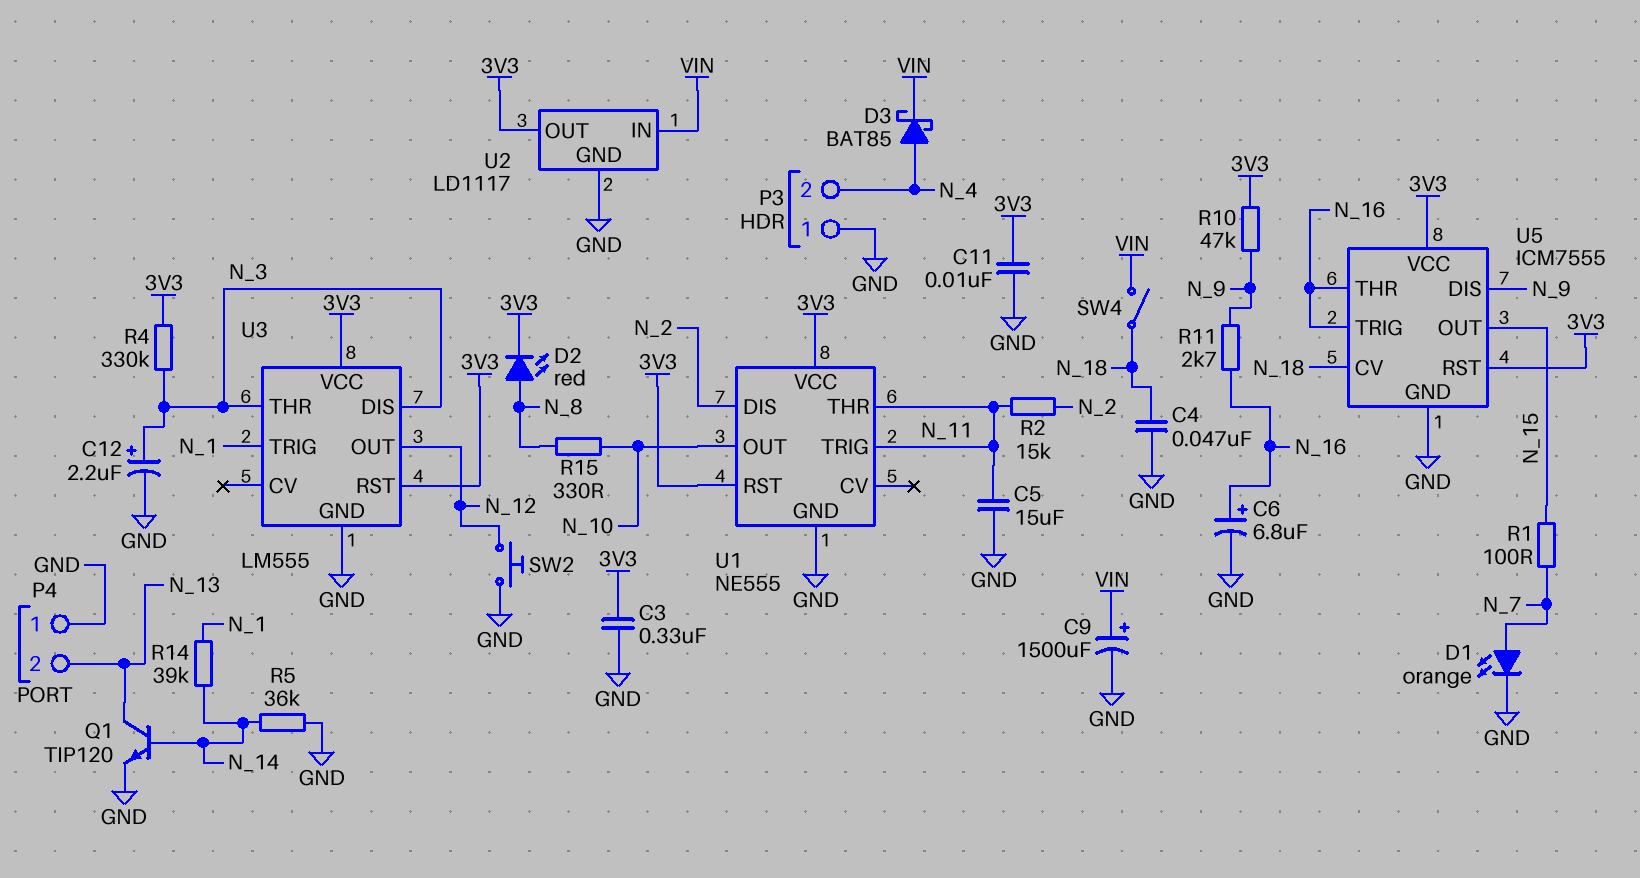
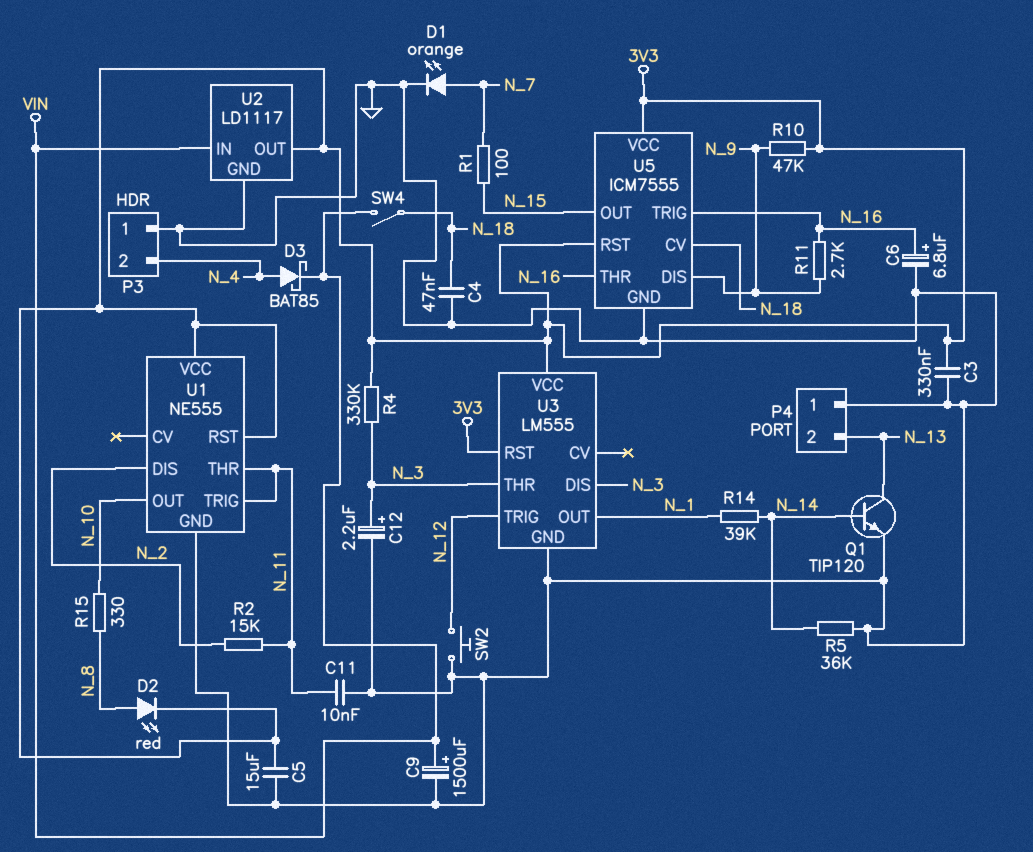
C5: 15uF (GND, N_11) -> 15uF (3V3, GND)
C11: 10nF (3V3, GND) -> 10nF (GND, N_11)
U3 pin OUT: N_12 -> N_1
U3 pin TRIG: N_1 -> N_12

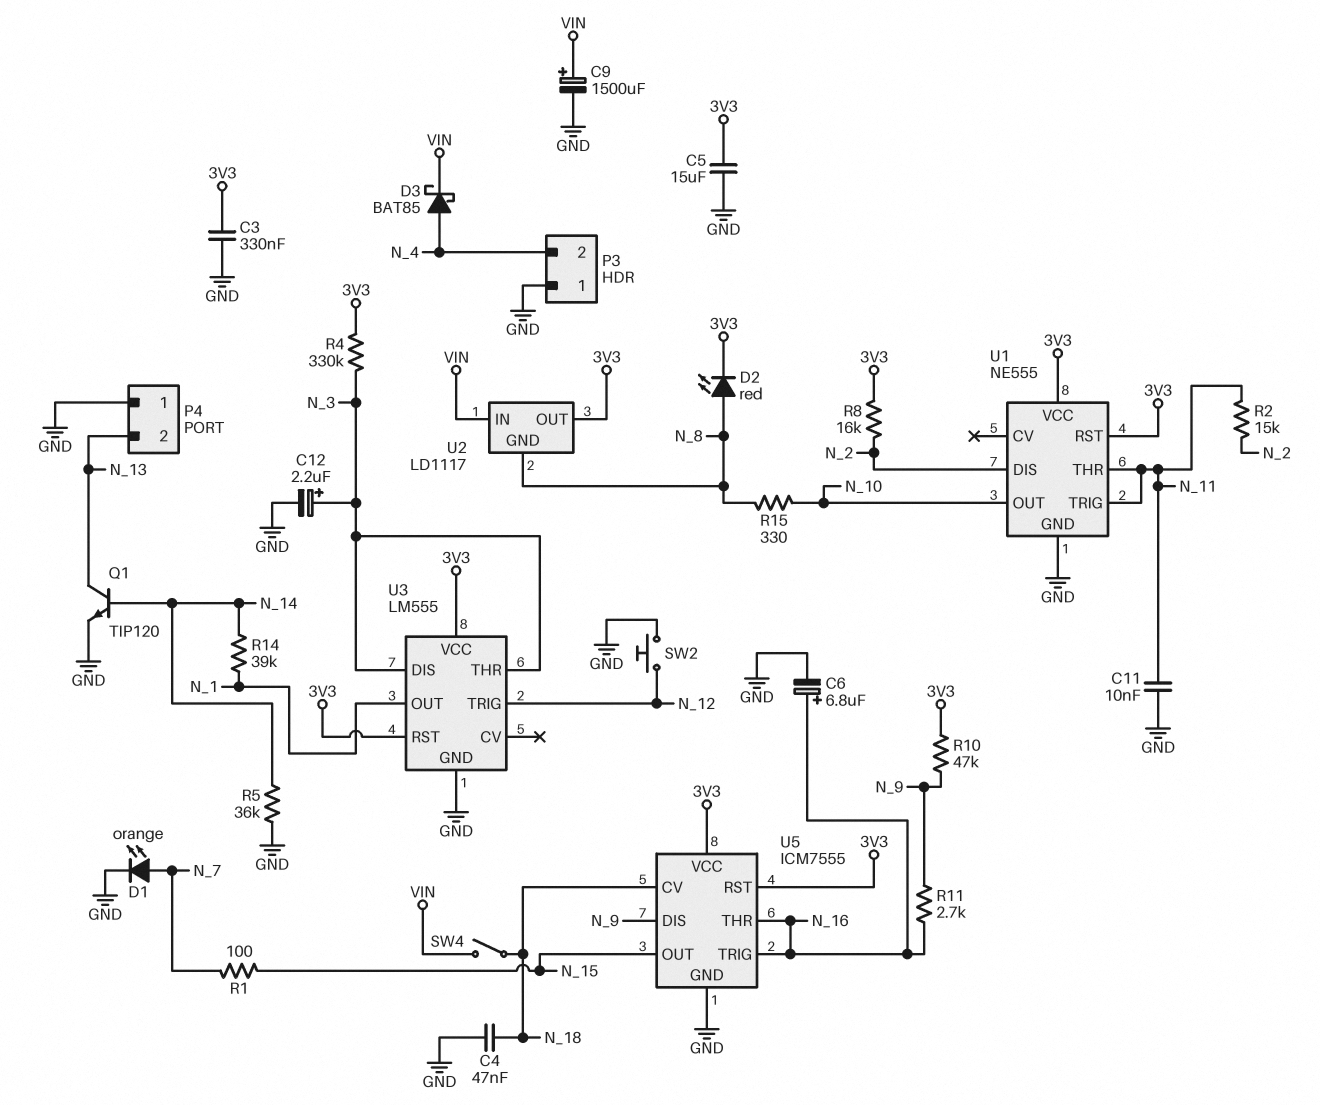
R8: none -> 16k (3V3, N_2)
U2 pin GND: GND -> N_8

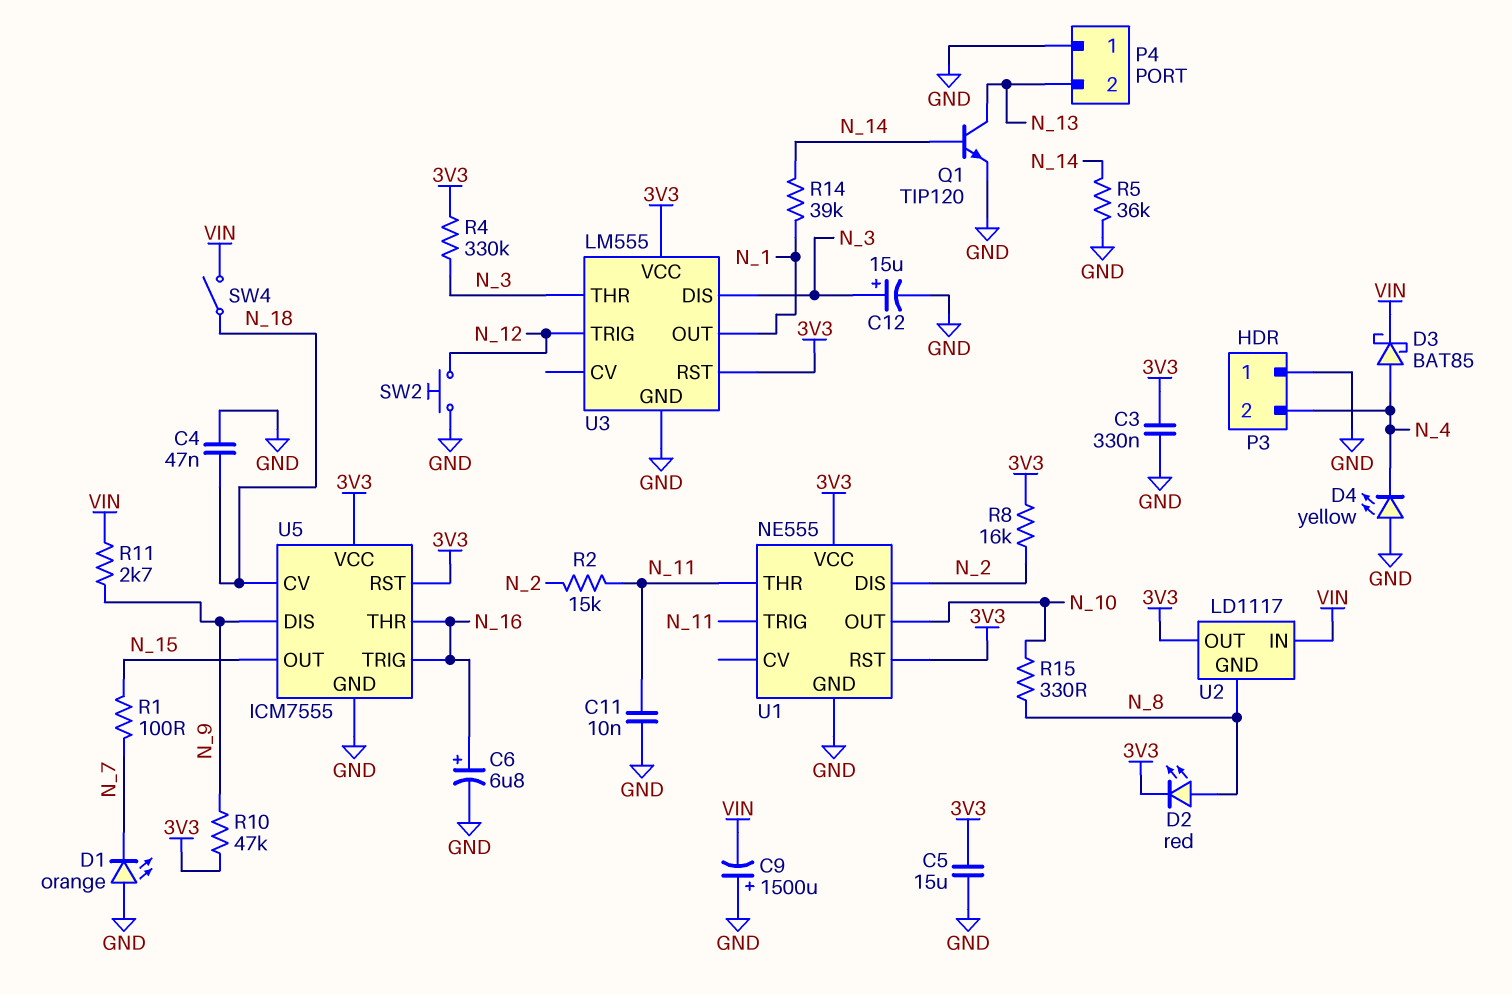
C9: 1500uF (plus VIN, minus GND) -> 1500uF (plus GND, minus VIN)
C12: 2.2uF (plus N_3, minus GND) -> 15uF (plus N_3, minus GND)
D1: LED orange (A N_7, K GND) -> LED orange (A GND, K N_7)
D4: none -> LED yellow (A GND, K N_4)
R11: 2.7k (N_9, N_16) -> 2.7k (N_9, VIN)

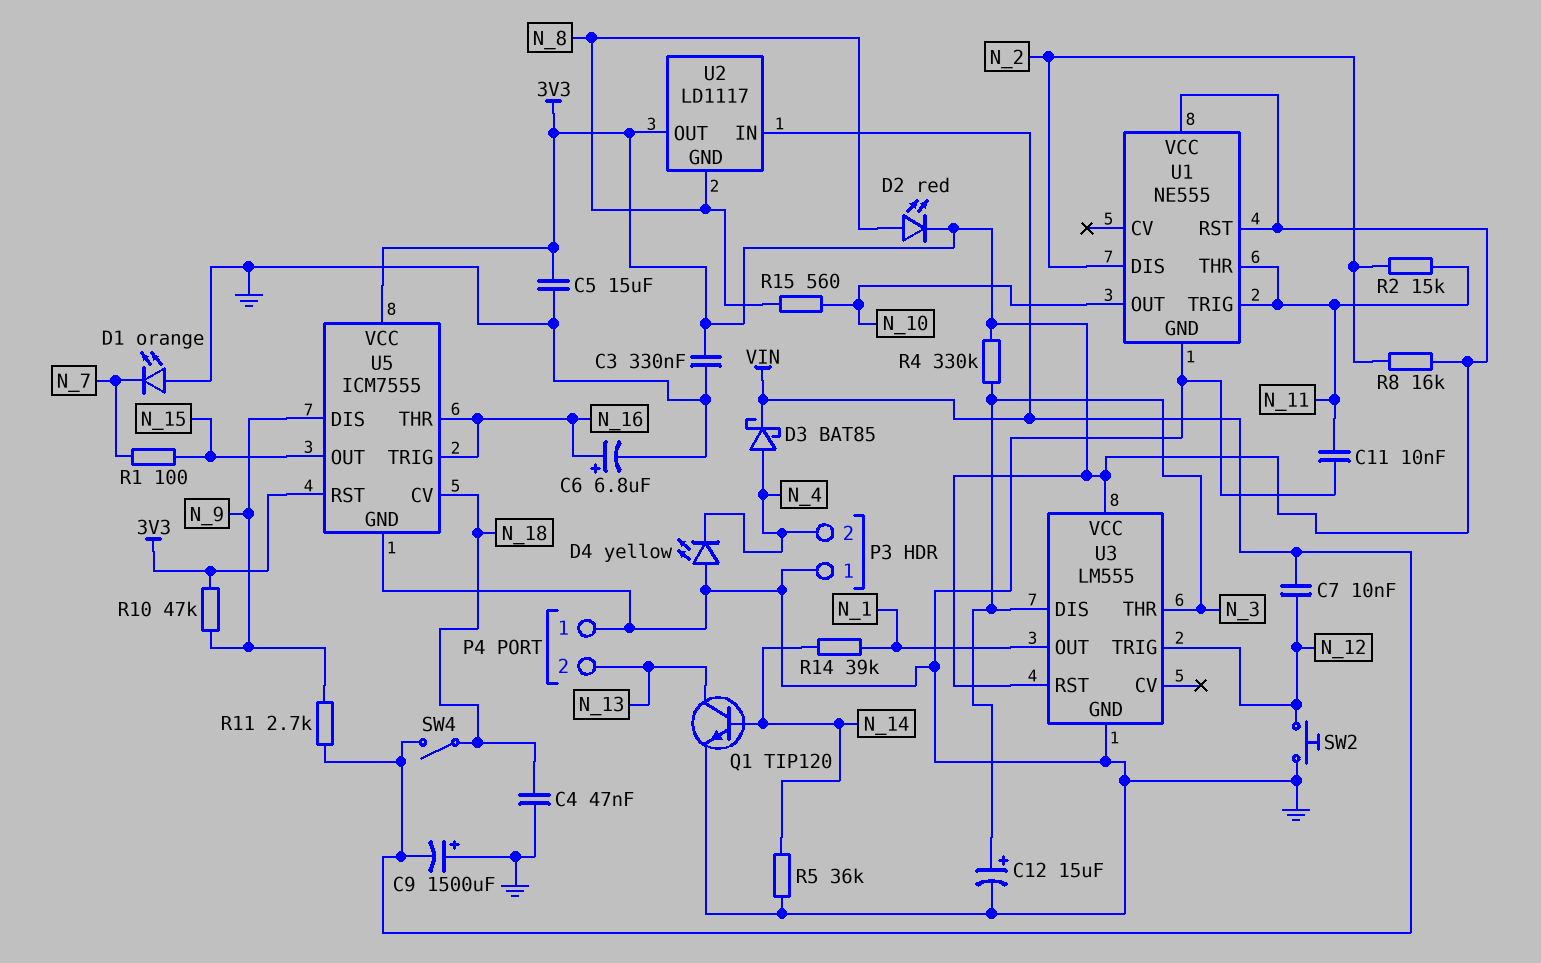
C7: none -> 10nF (N_12, VIN)
R15: 330 (N_8, N_10) -> 560 (N_8, N_10)

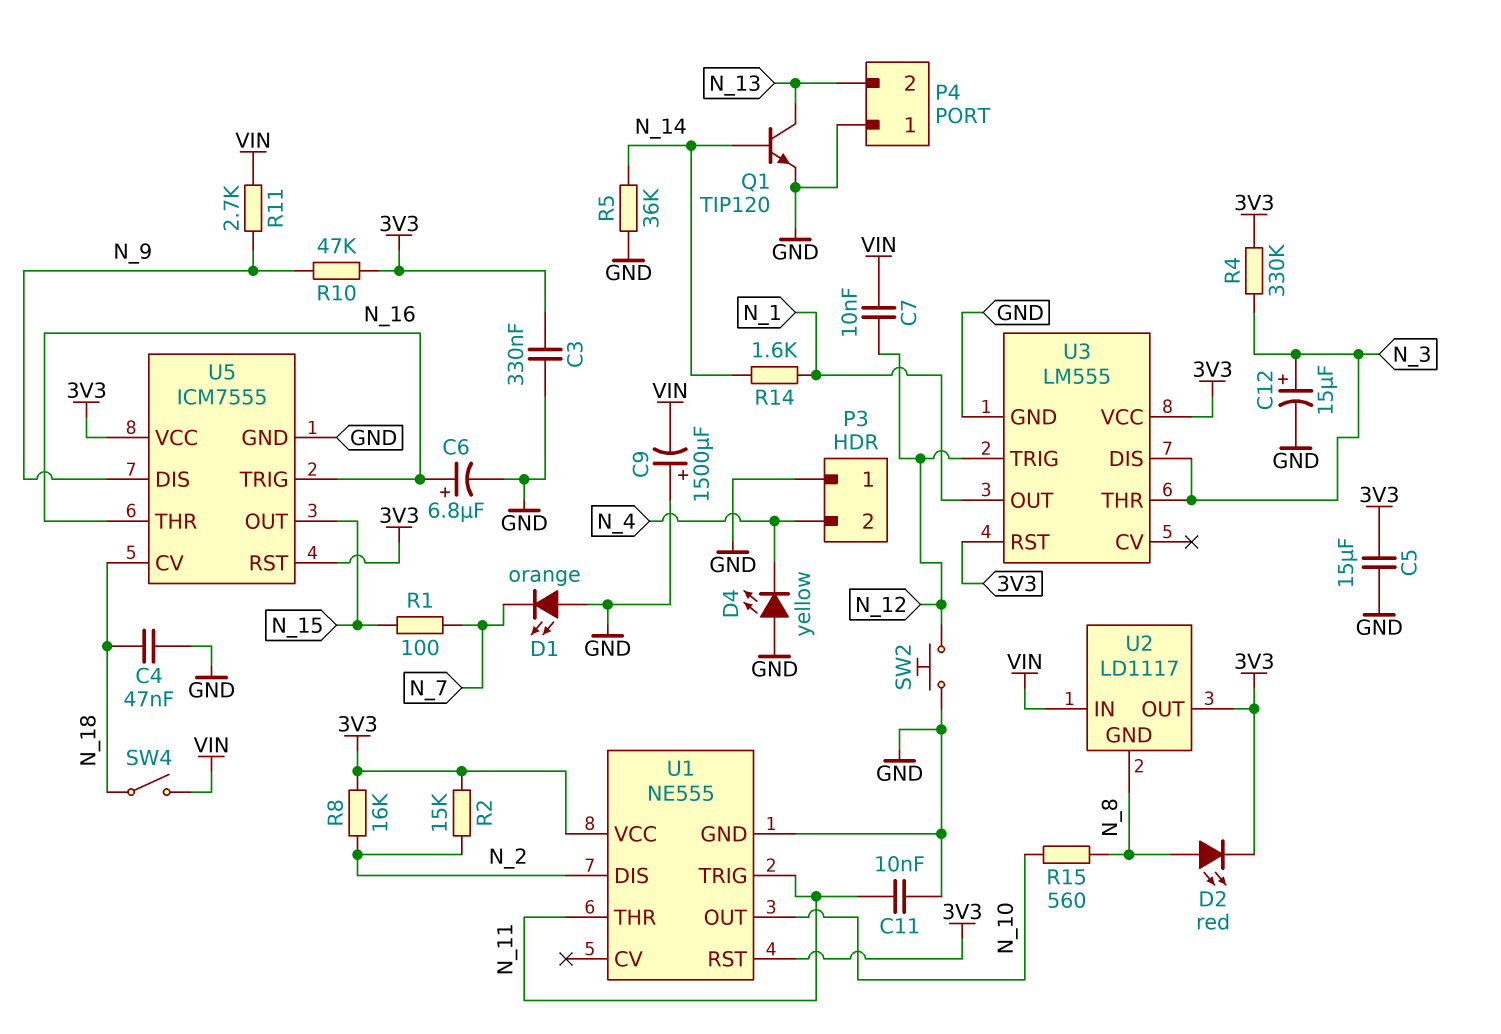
D3: schottky BAT85 (A N_4, K VIN) -> none
R2: 15k (N_2, N_11) -> 15k (3V3, N_2)
R14: 39k (N_1, N_14) -> 1.6k (N_1, N_14)

